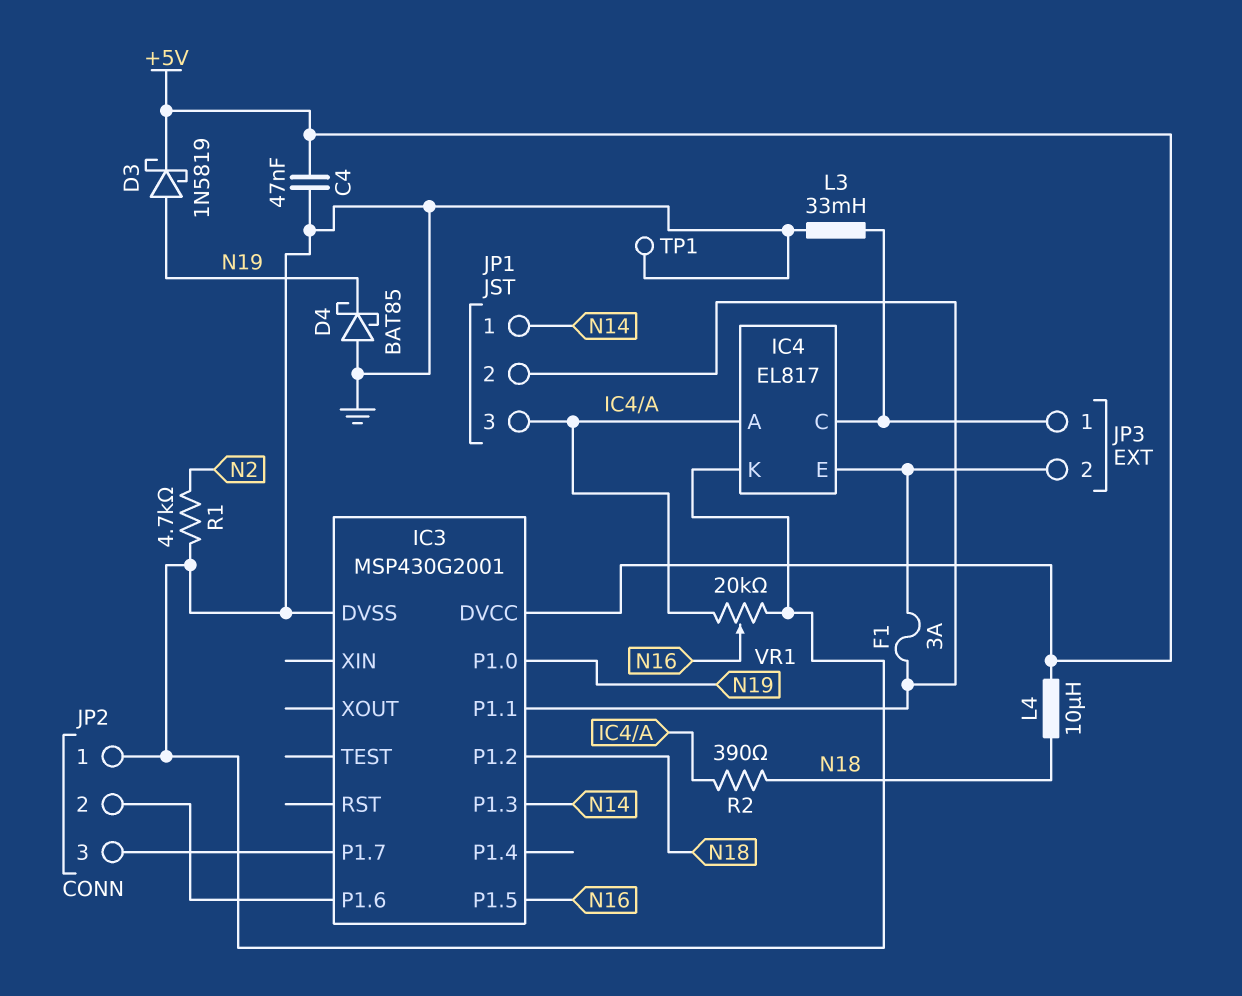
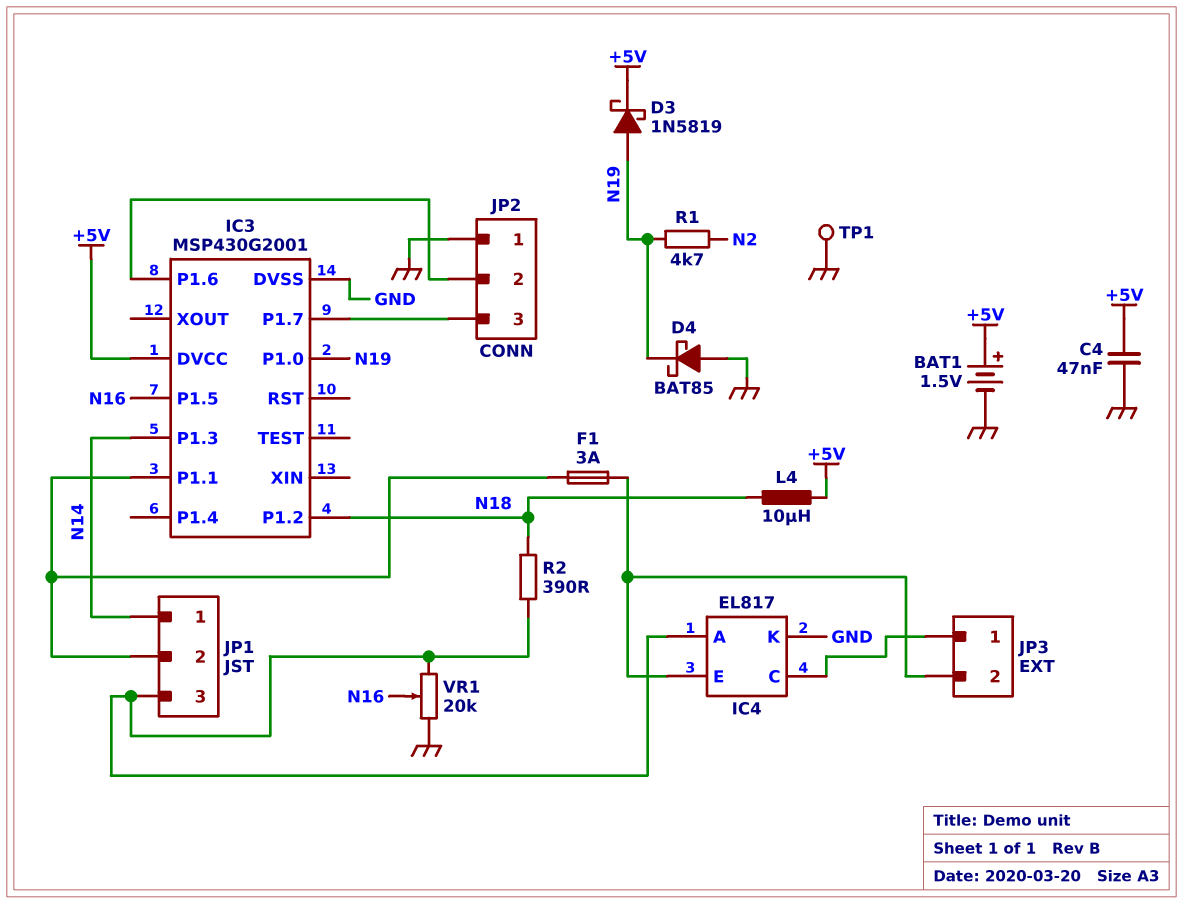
BAT1: none -> 1.5V (plus +5V, minus GND)
L3: 33mH (GND, IC4/C) -> none
R1: 4.7k (GND, N2) -> 4.7k (N2, N19)

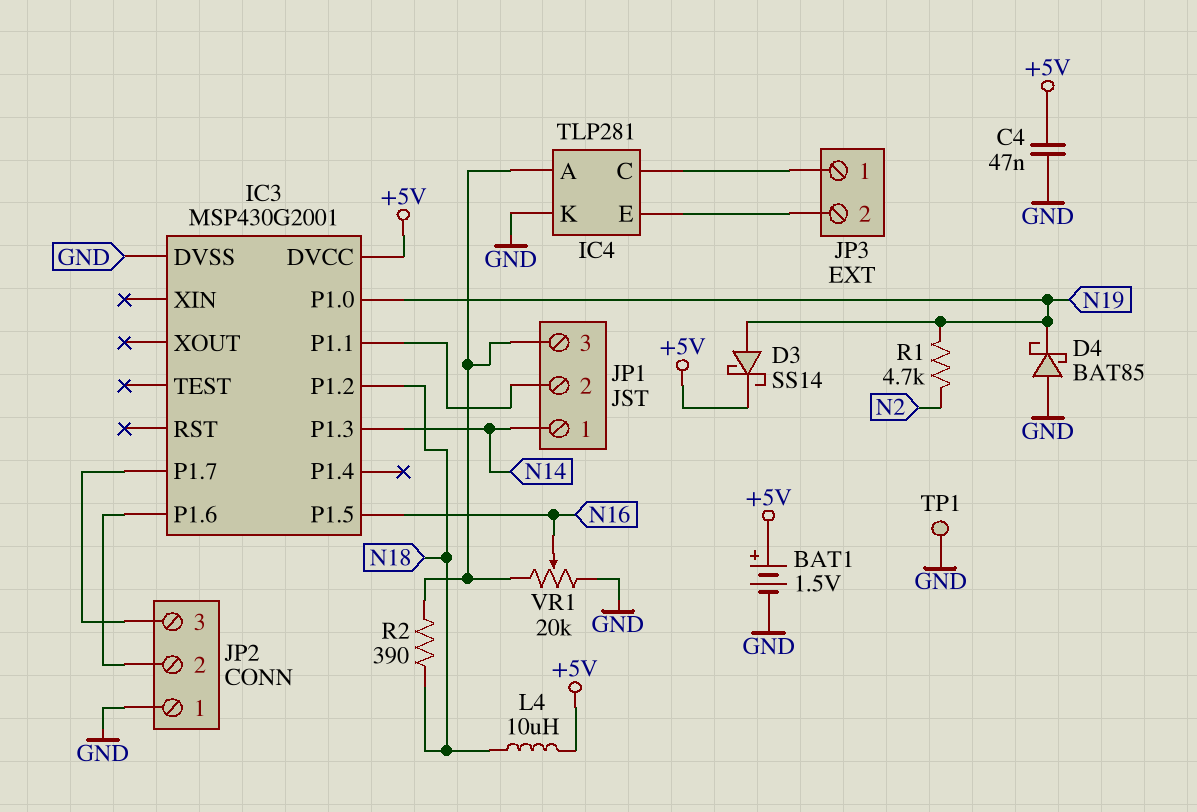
D3: schottky 1N5819 (A N19, K +5V) -> schottky SS14 (A N19, K +5V)
F1: 3A (IC3/P1.1, IC4/E) -> none
IC4: EL817 -> TLP281

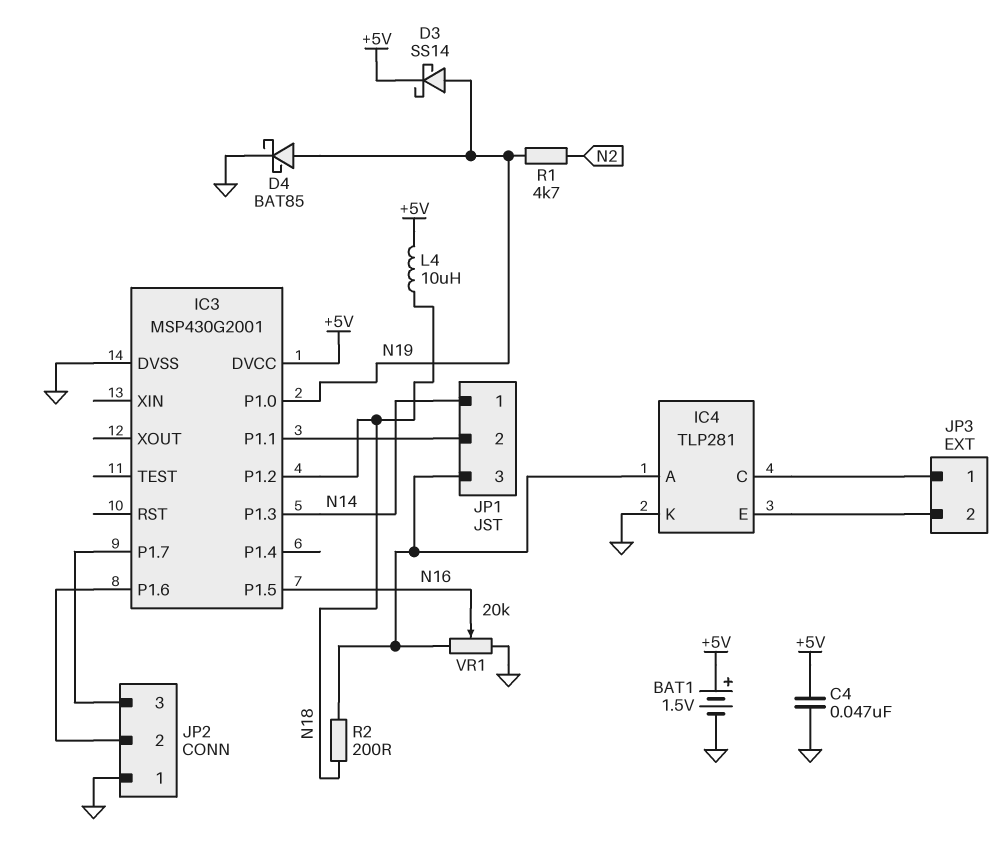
D4: schottky BAT85 (A GND, K N19) -> schottky BAT85 (A N19, K GND)
R2: 390 (IC4/A, N18) -> 200 (IC4/A, N18)
TP1: test point (GND) -> none

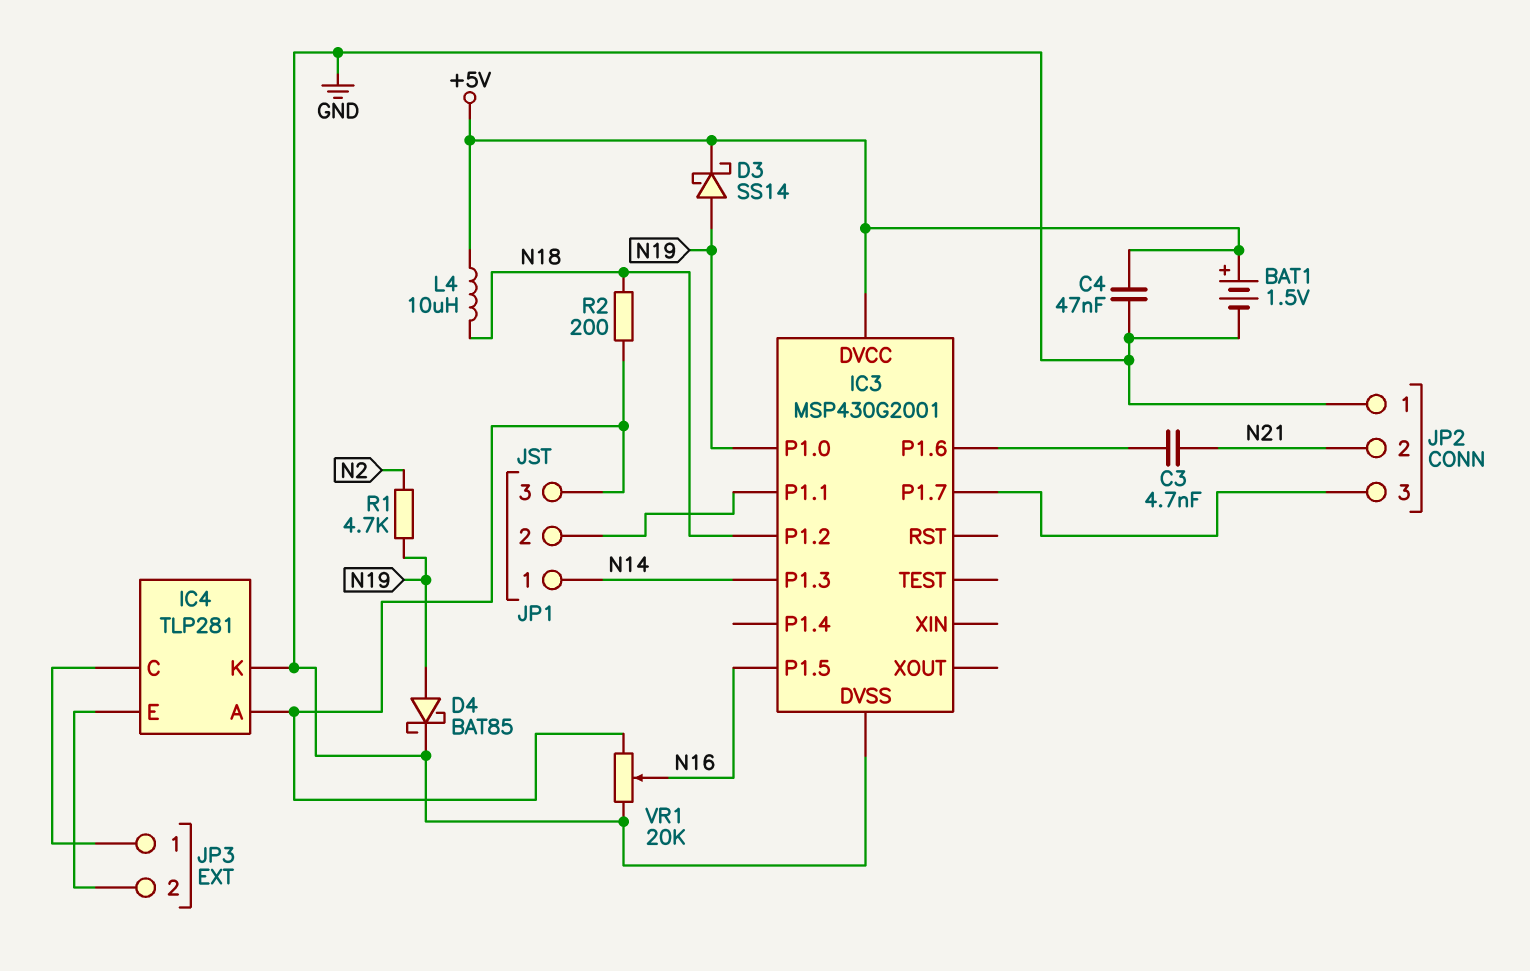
C3: none -> 4.7nF (IC3/P1.6, N21)
JP2 pin 2: IC3/P1.6 -> N21

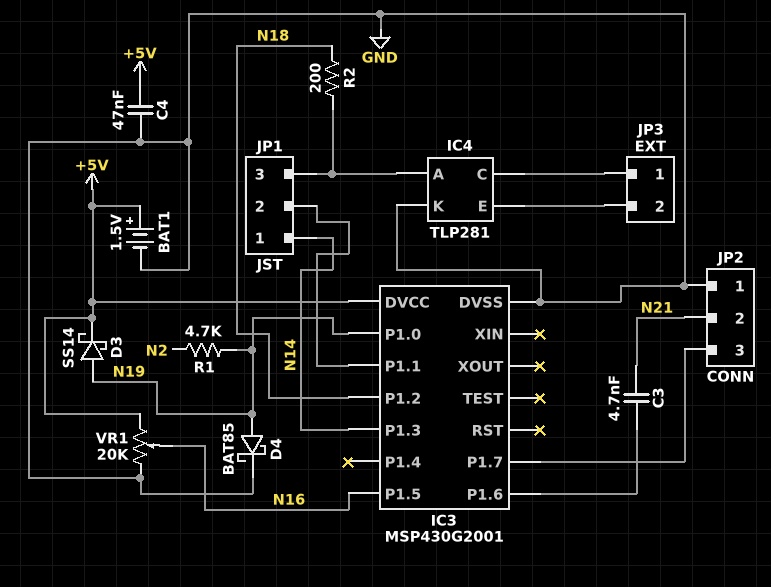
L4: 10uH (+5V, N18) -> none
VR1: 20k (GND, IC4/A, wiper N16) -> 20k (+5V, GND, wiper N16)

